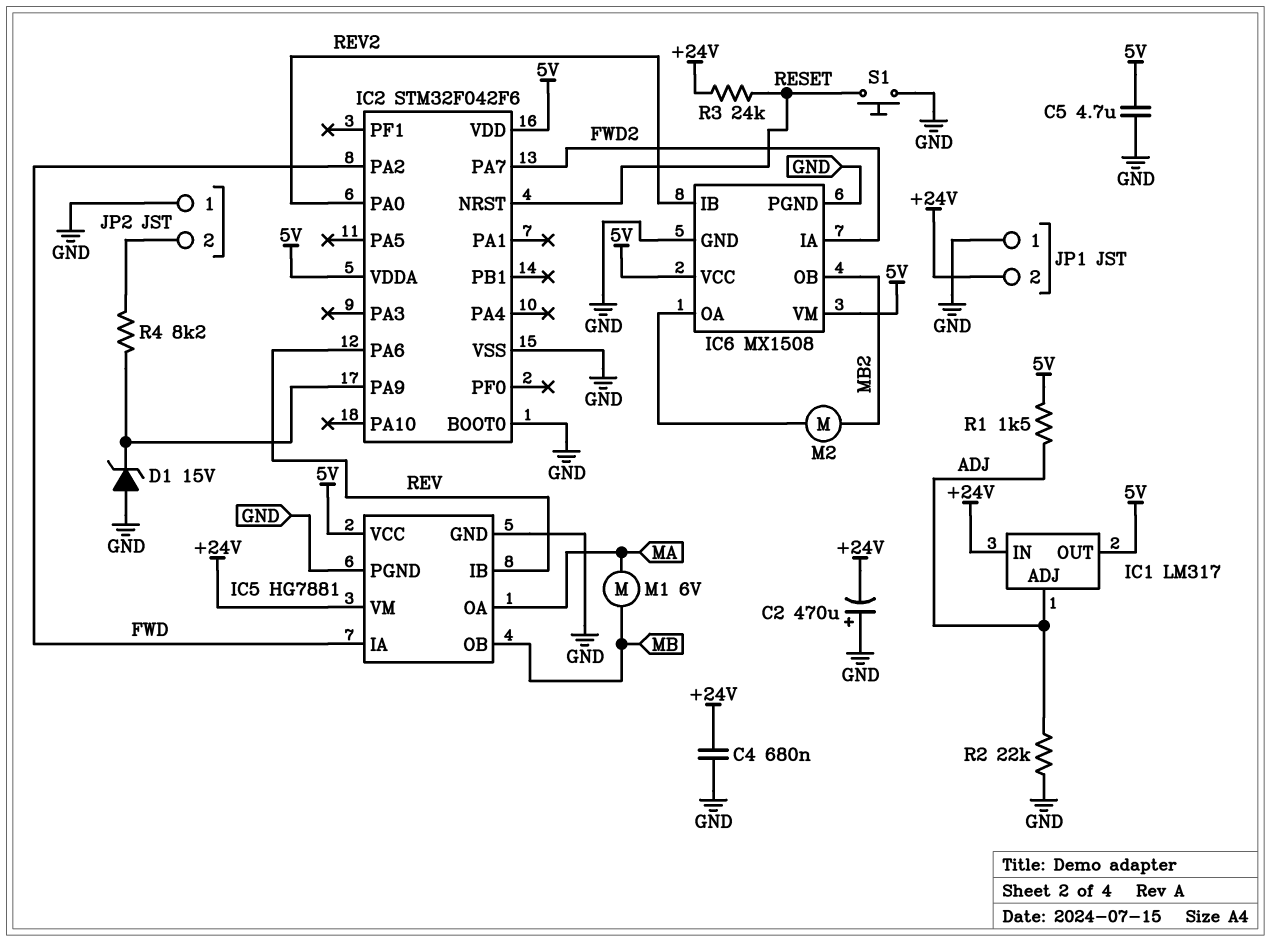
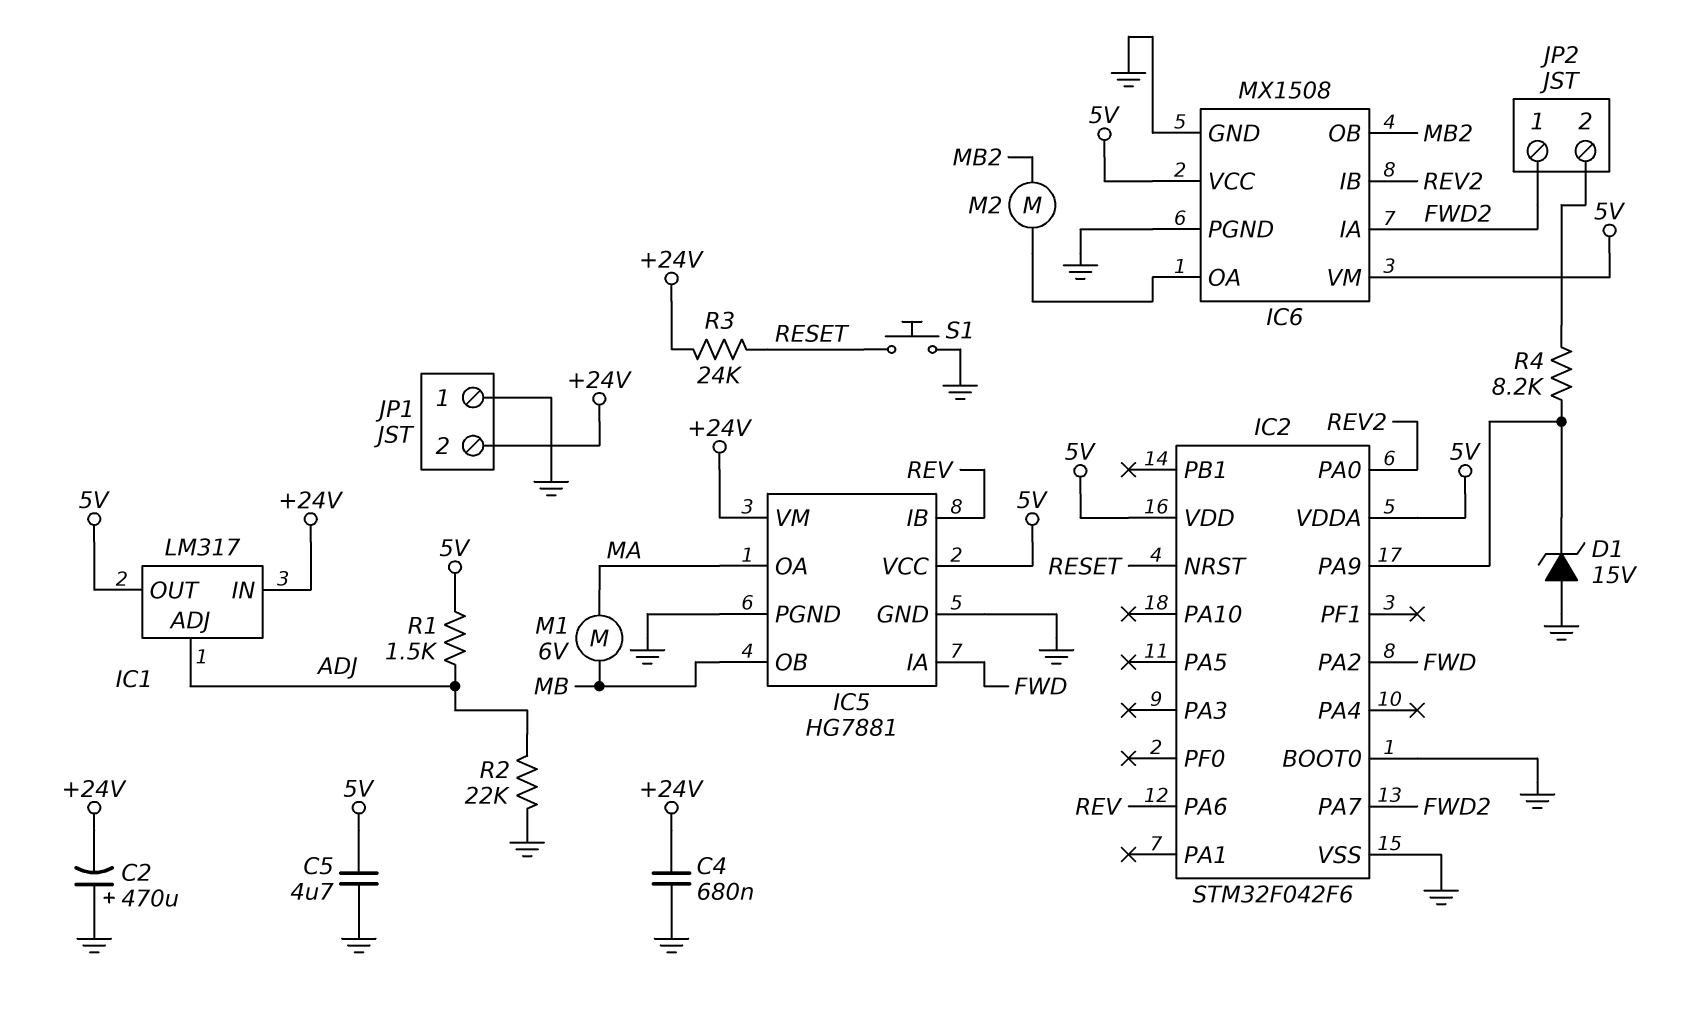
JP2 pin 1: GND -> FWD2

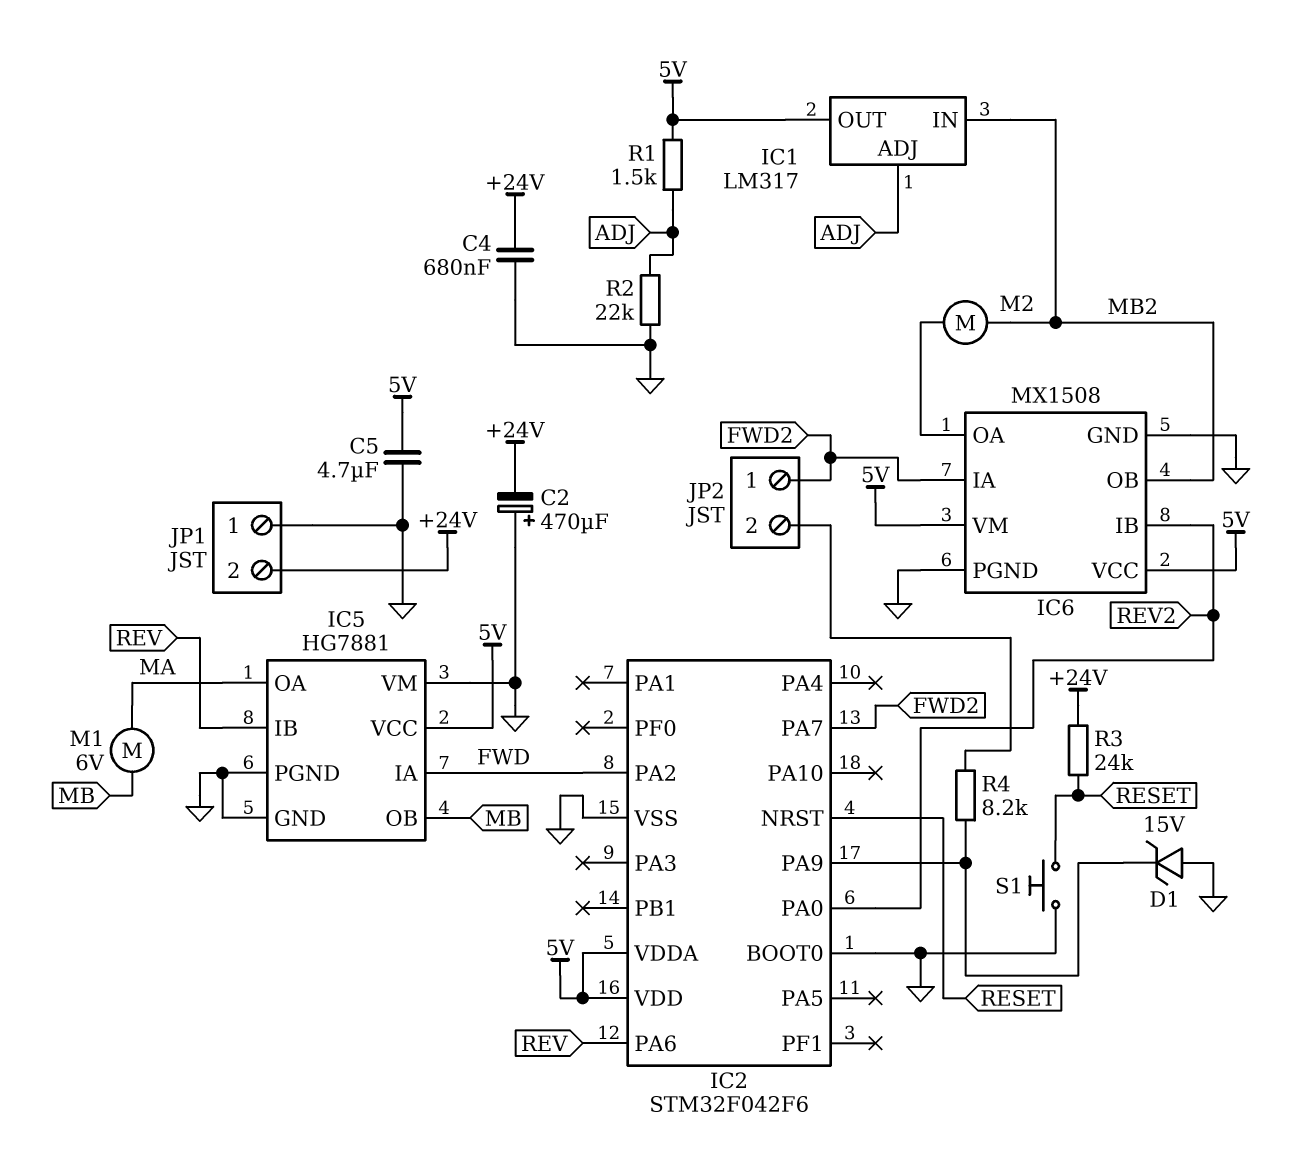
IC1 pin IN: +24V -> MB2
IC5 pin VM: +24V -> GND

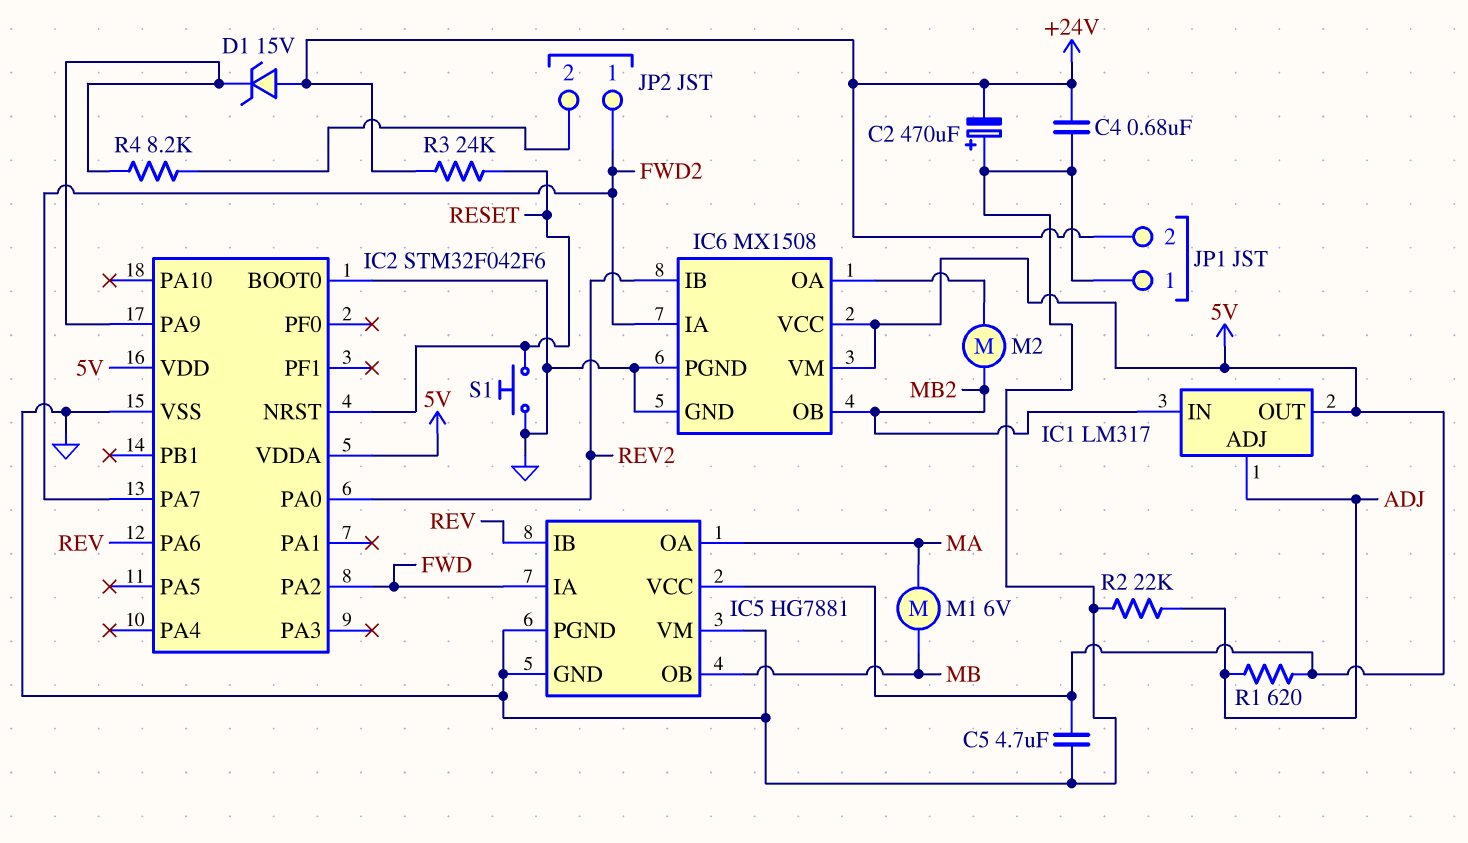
D1: zener 15V (A GND, K IC2/PA9) -> zener 15V (A +24V, K IC2/PA9)
R1: 1.5k (5V, ADJ) -> 620 (5V, ADJ)

